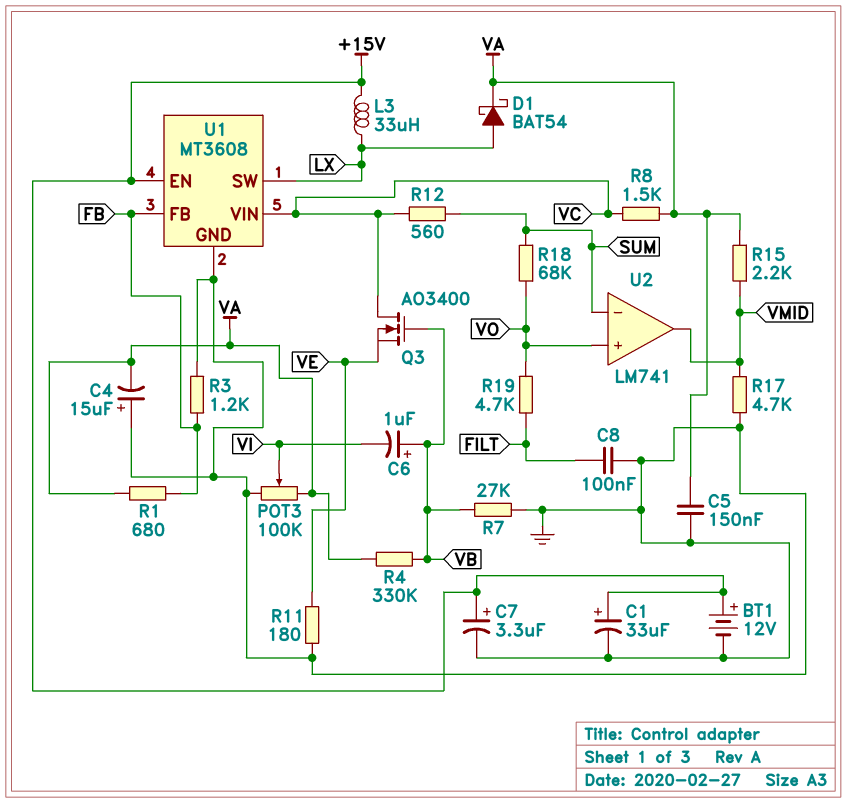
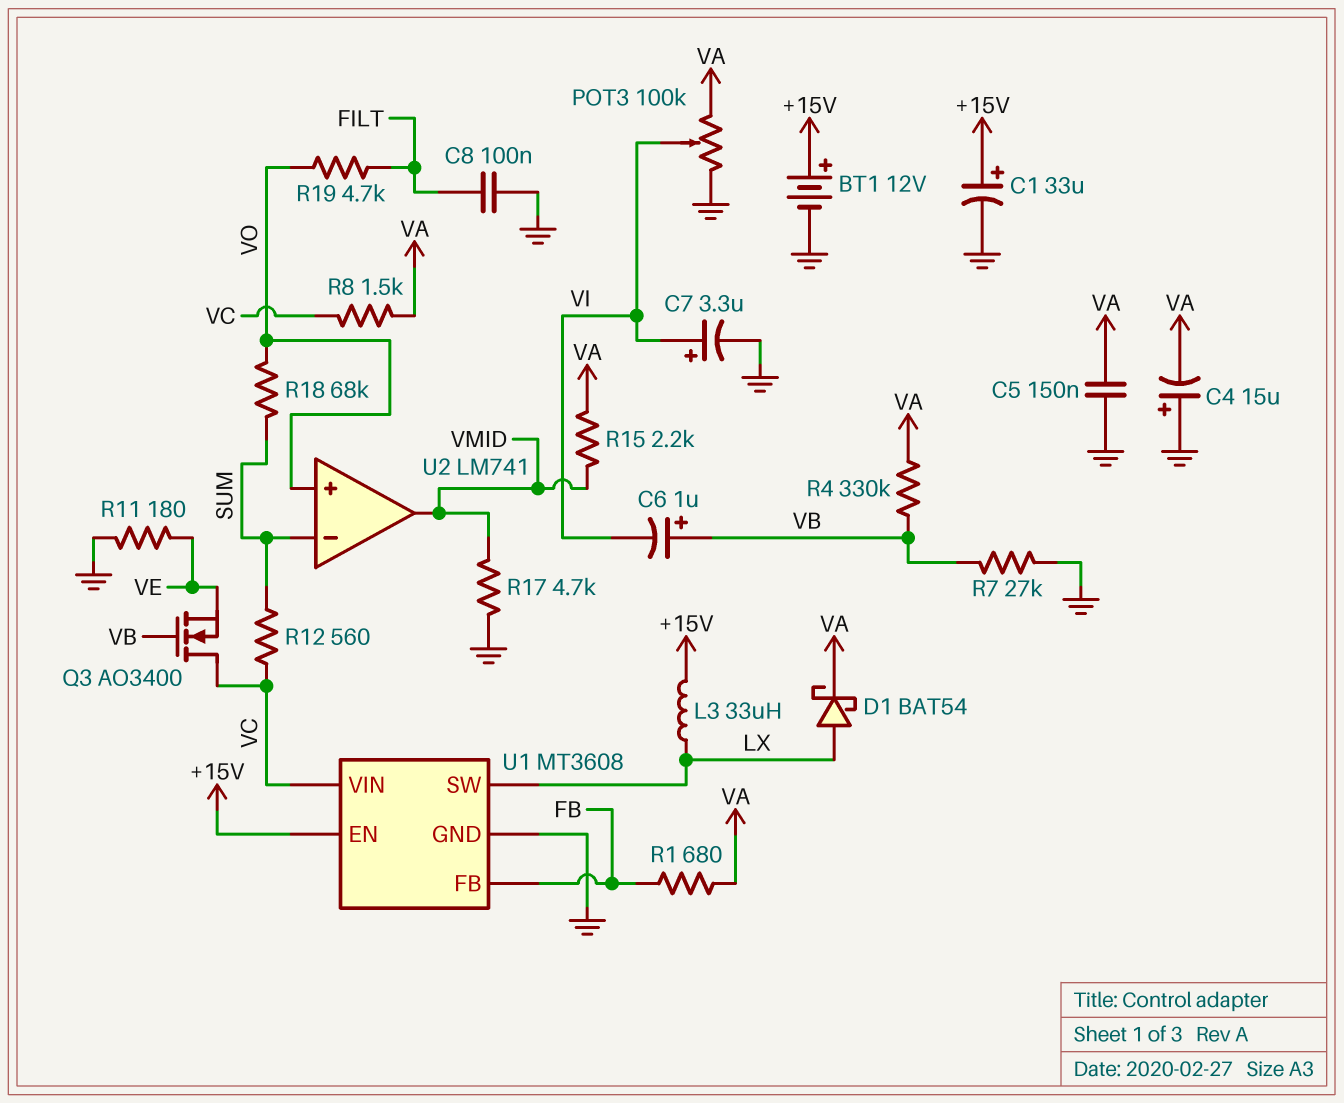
C7: 3.3uF (plus +15V, minus GND) -> 3.3uF (plus VI, minus GND)
R3: 1.2k (FB, GND) -> none

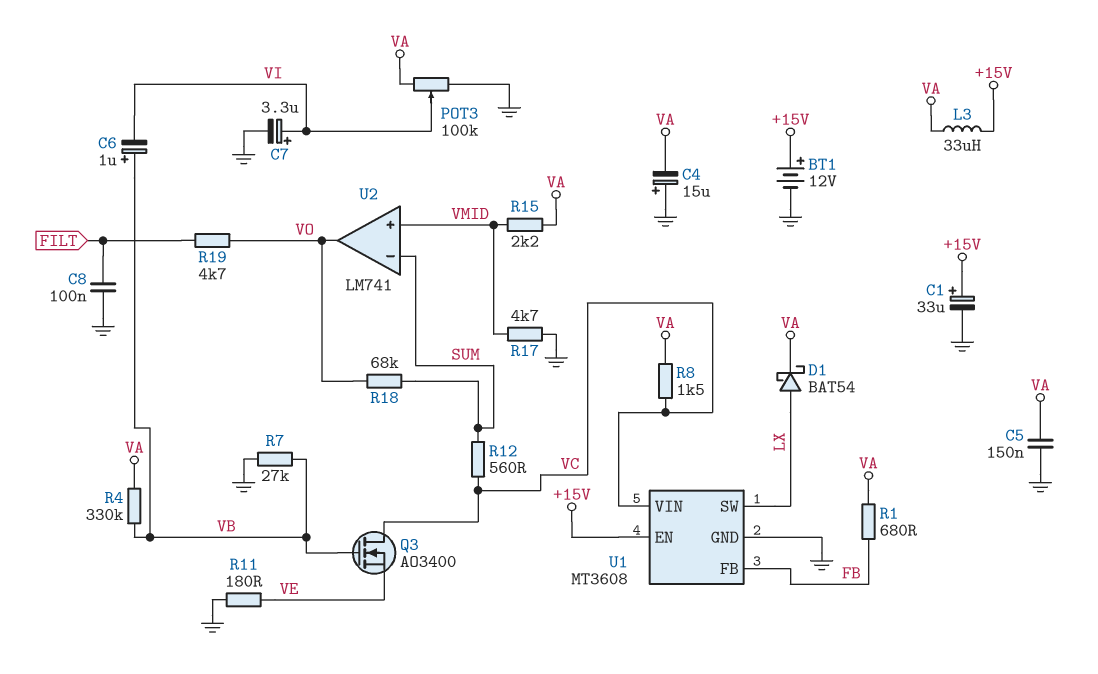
L3: 33uH (+15V, LX) -> 33uH (+15V, VA)
U2 pin in+: VO -> VMID
U2 pin out: VMID -> VO

